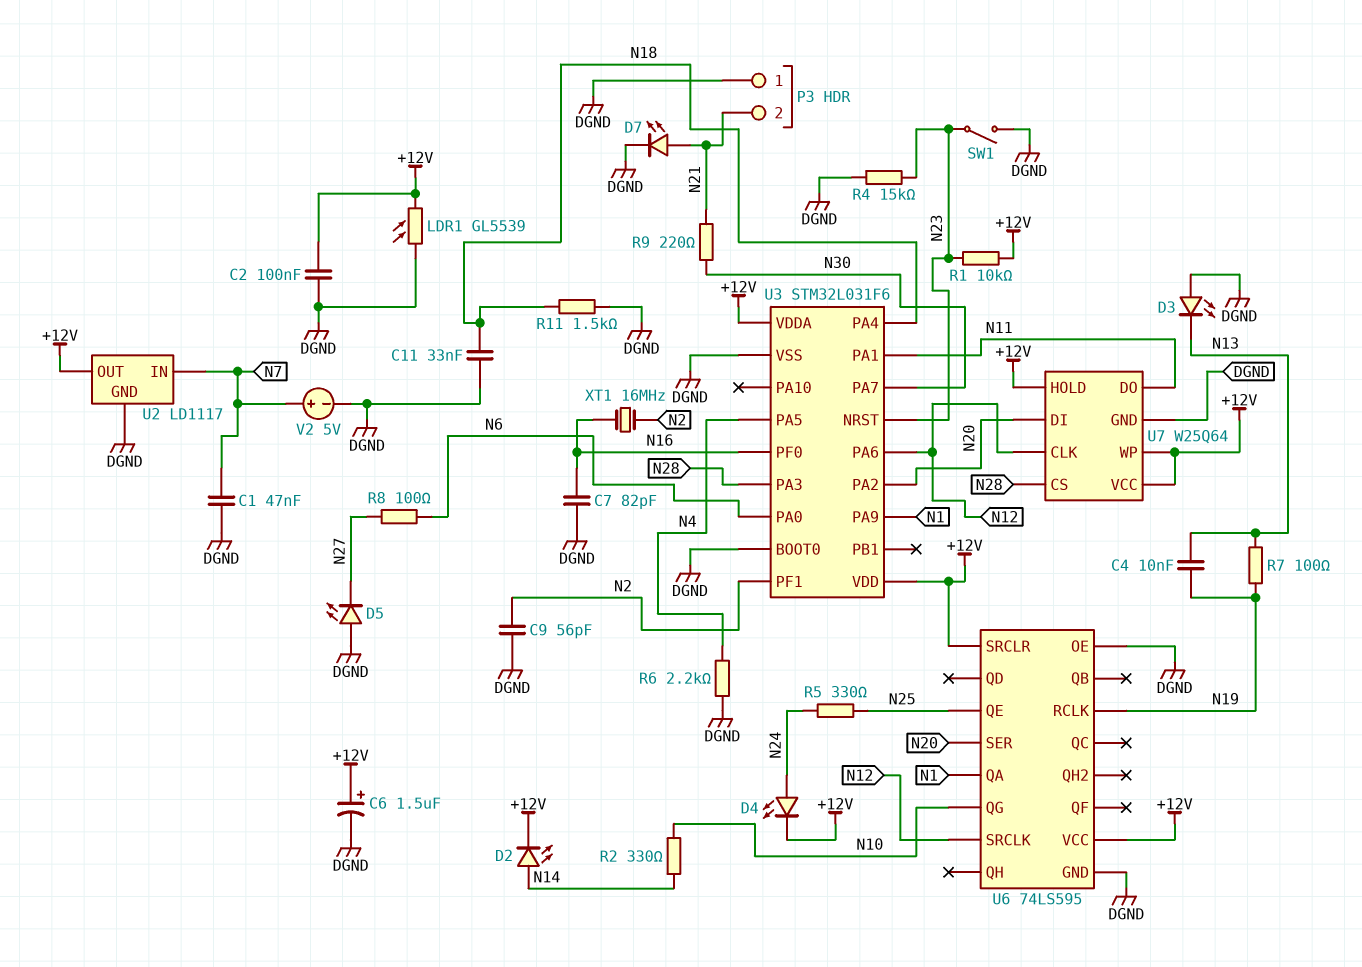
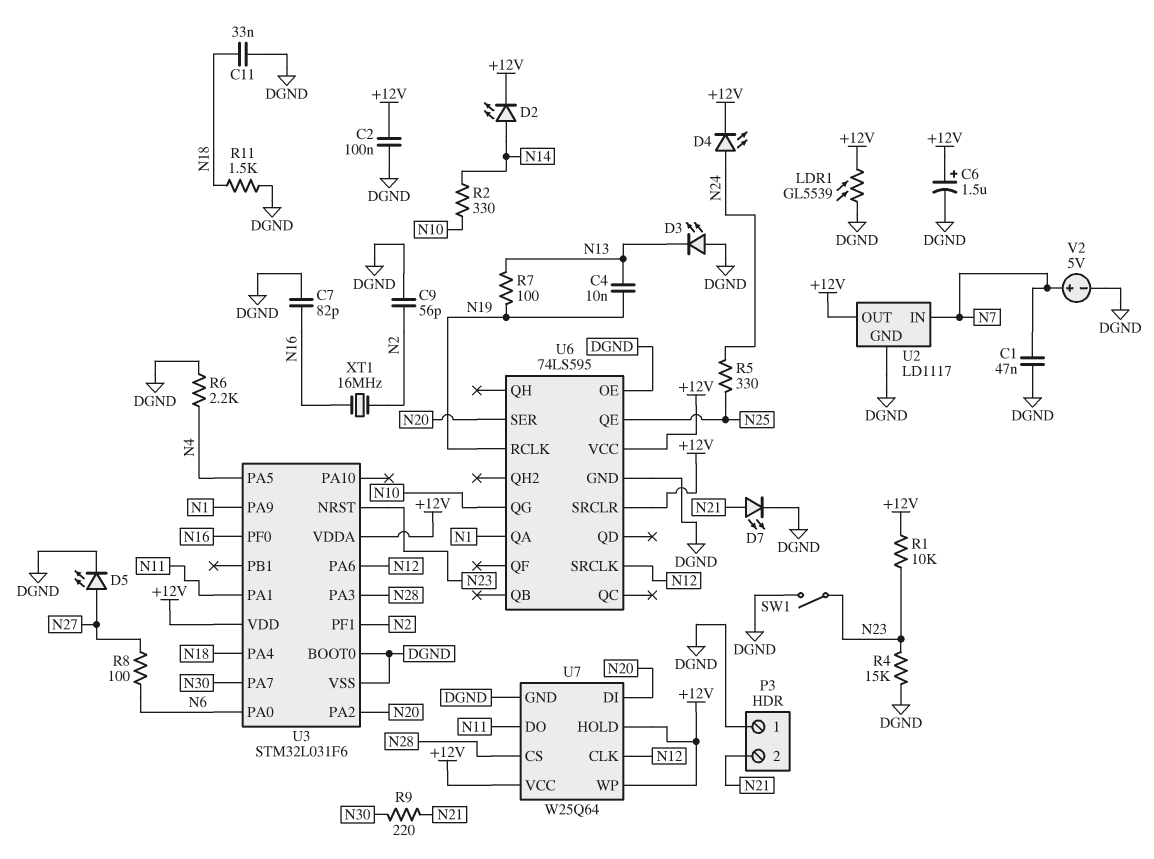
D5: LED (A DGND, K N27) -> LED (A N27, K DGND)

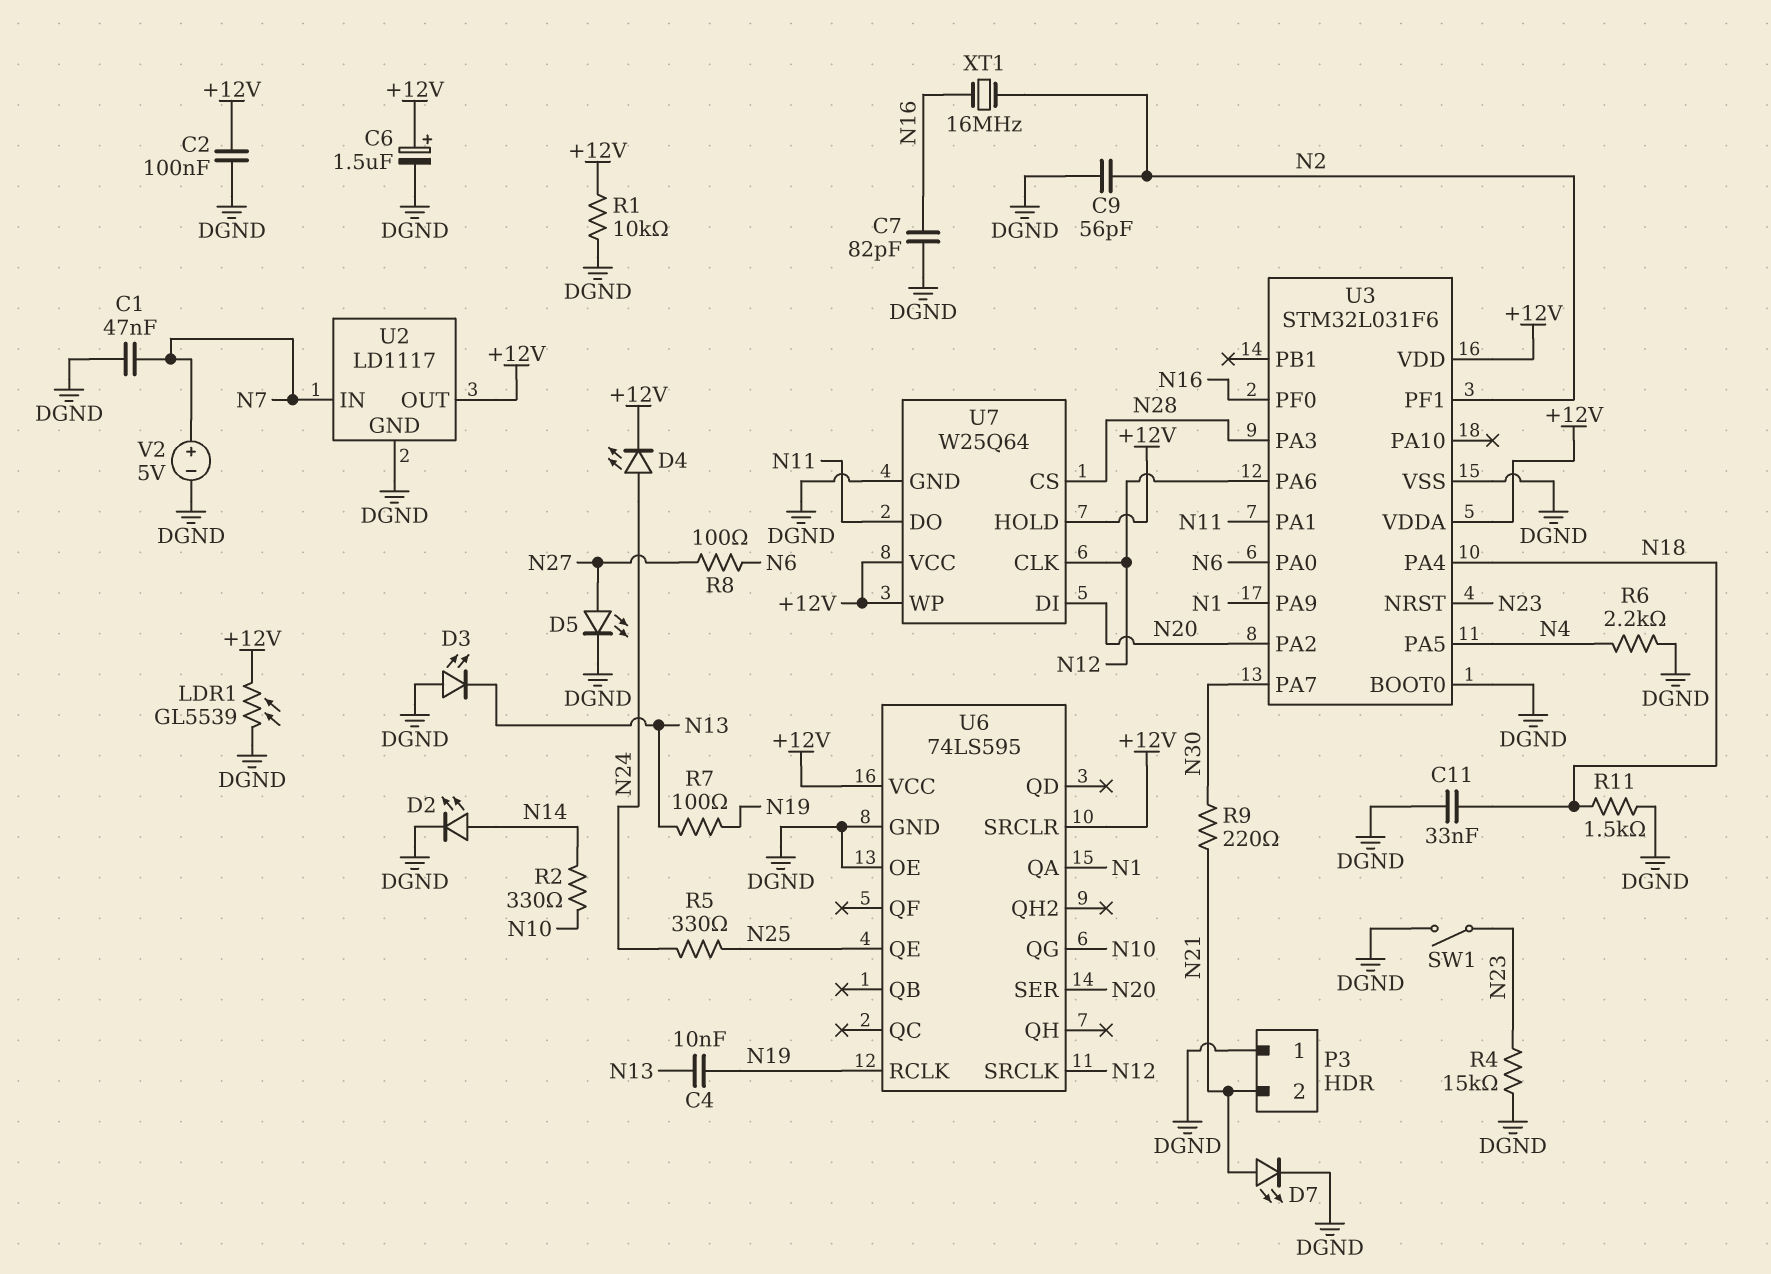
D2: LED (A N14, K +12V) -> LED (A N14, K DGND)
R1: 10k (+12V, N23) -> 10k (+12V, DGND)

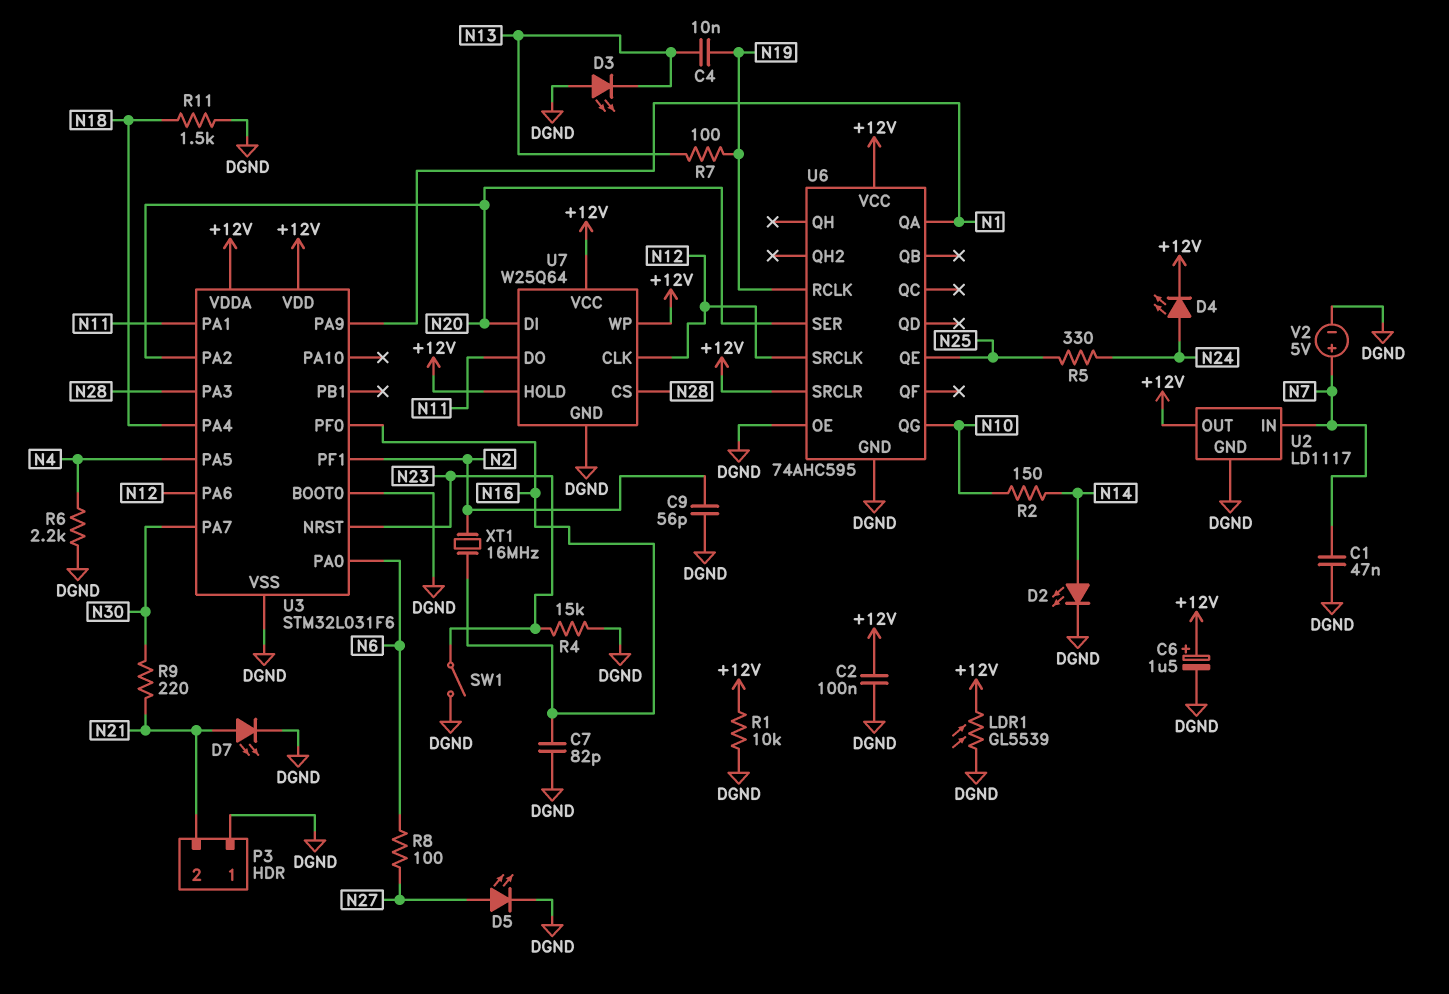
C11: 33nF (DGND, N18) -> none
R2: 330 (N10, N14) -> 150 (N10, N14)
U6: 74LS595 -> 74AHC595

